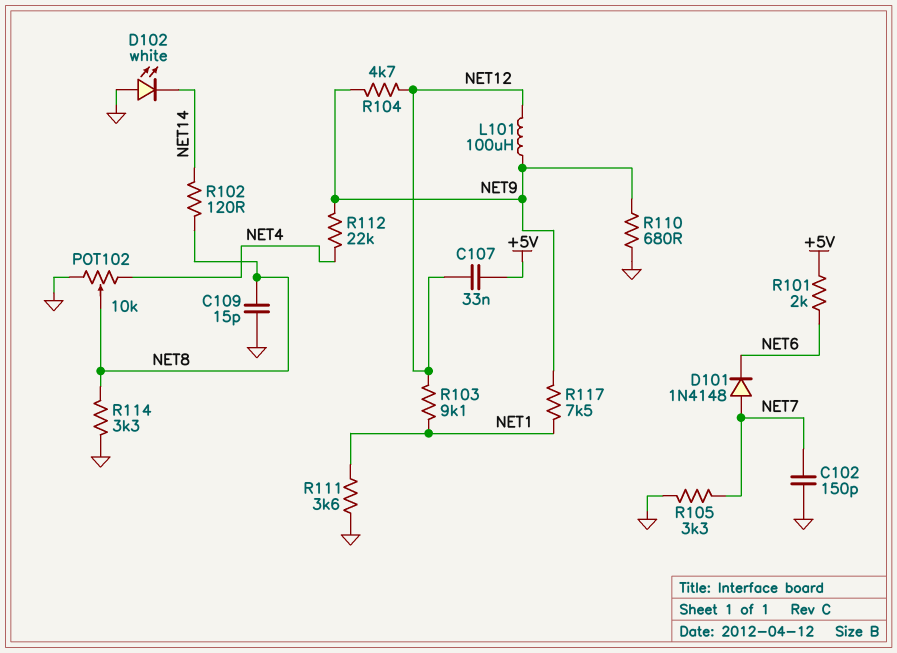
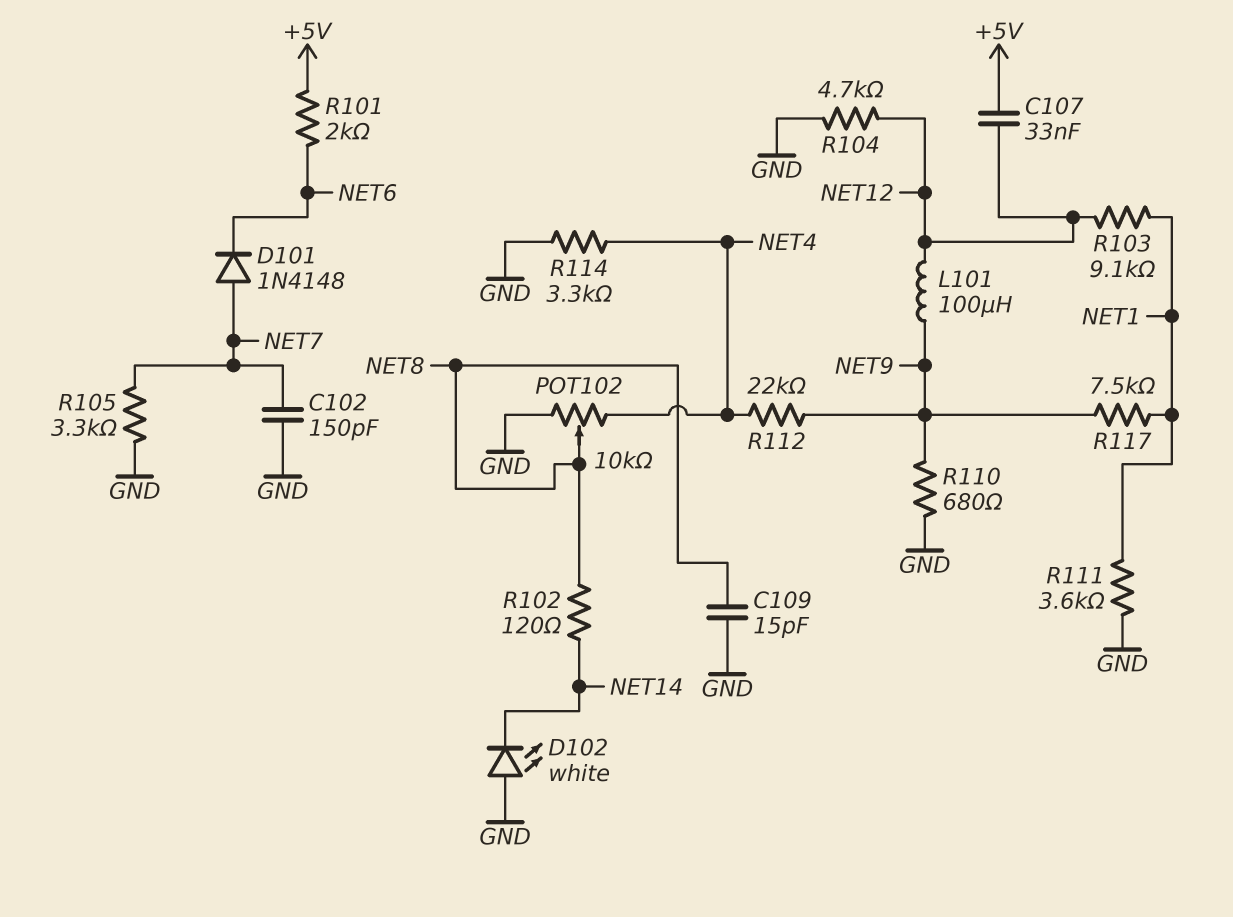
R104: 4.7k (NET9, NET12) -> 4.7k (GND, NET12)
R114: 3.3k (GND, NET8) -> 3.3k (GND, NET4)

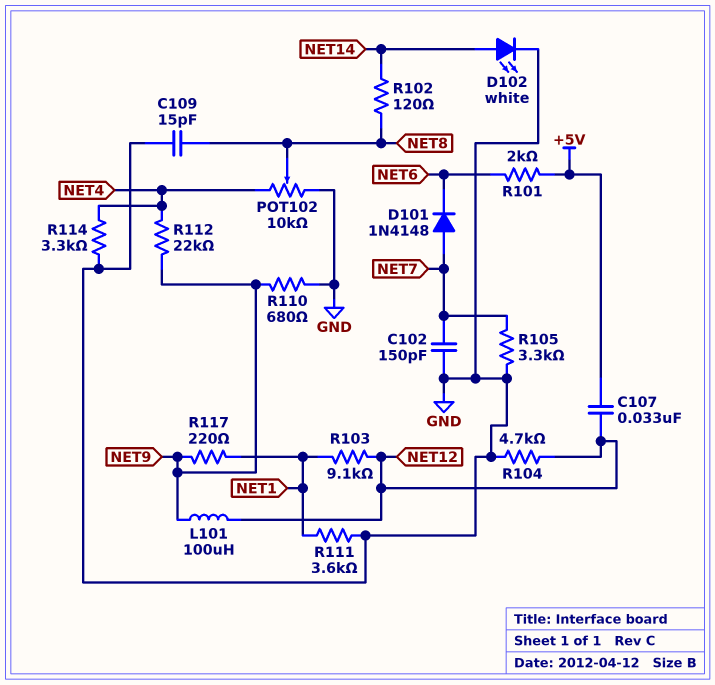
D102: LED white (A GND, K NET14) -> LED white (A NET14, K GND)
R117: 7.5k (NET1, NET9) -> 220 (NET1, NET9)

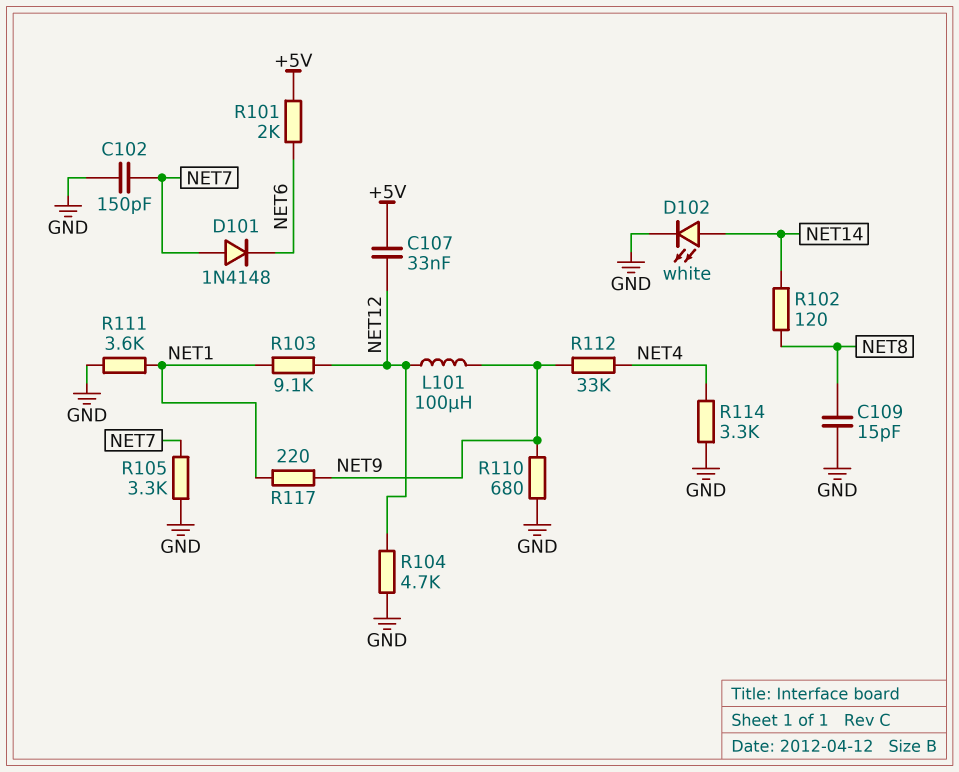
POT102: 10k (GND, NET4, wiper NET8) -> none
R112: 22k (NET4, NET9) -> 33k (NET4, NET9)

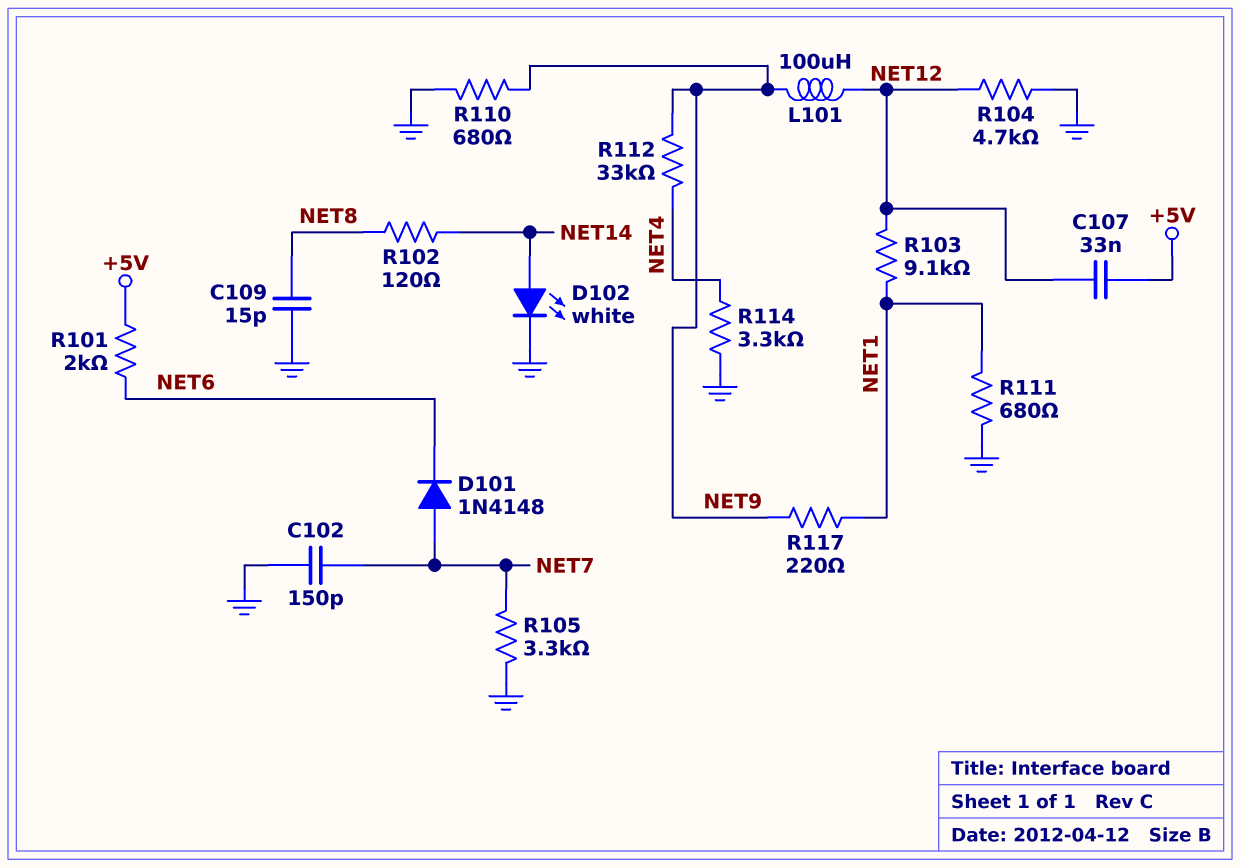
R111: 3.6k (GND, NET1) -> 680 (GND, NET1)

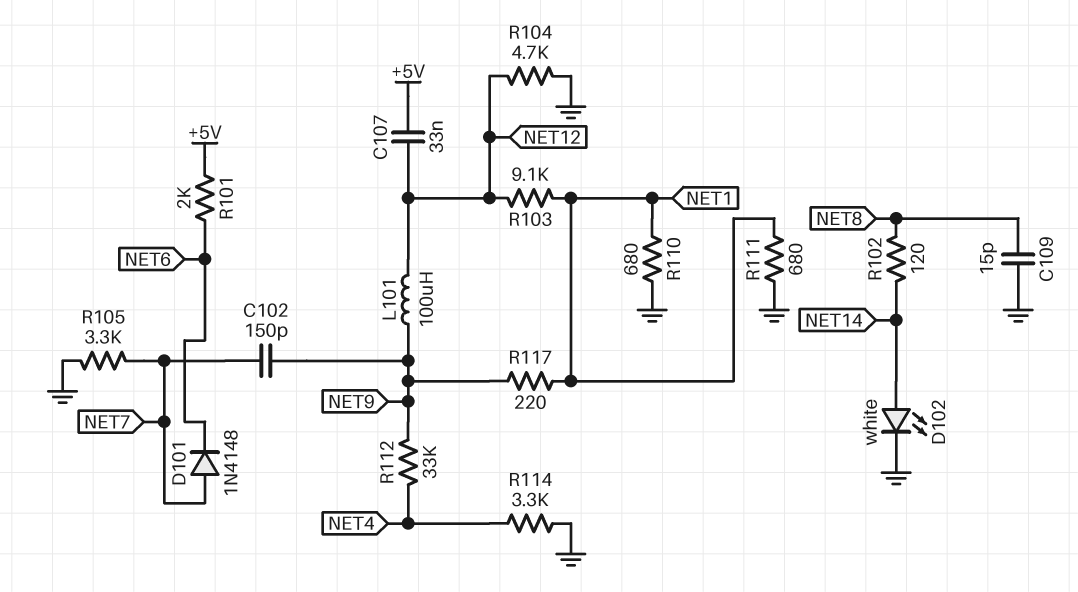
C102: 150pF (GND, NET7) -> 150pF (NET7, NET9)
R110: 680 (GND, NET9) -> 680 (GND, NET1)

